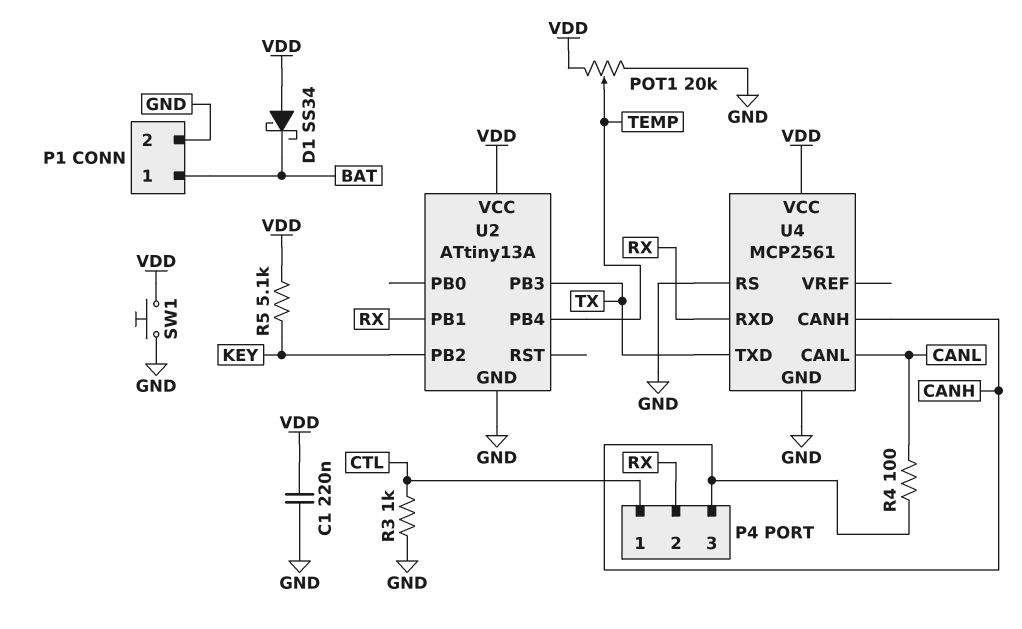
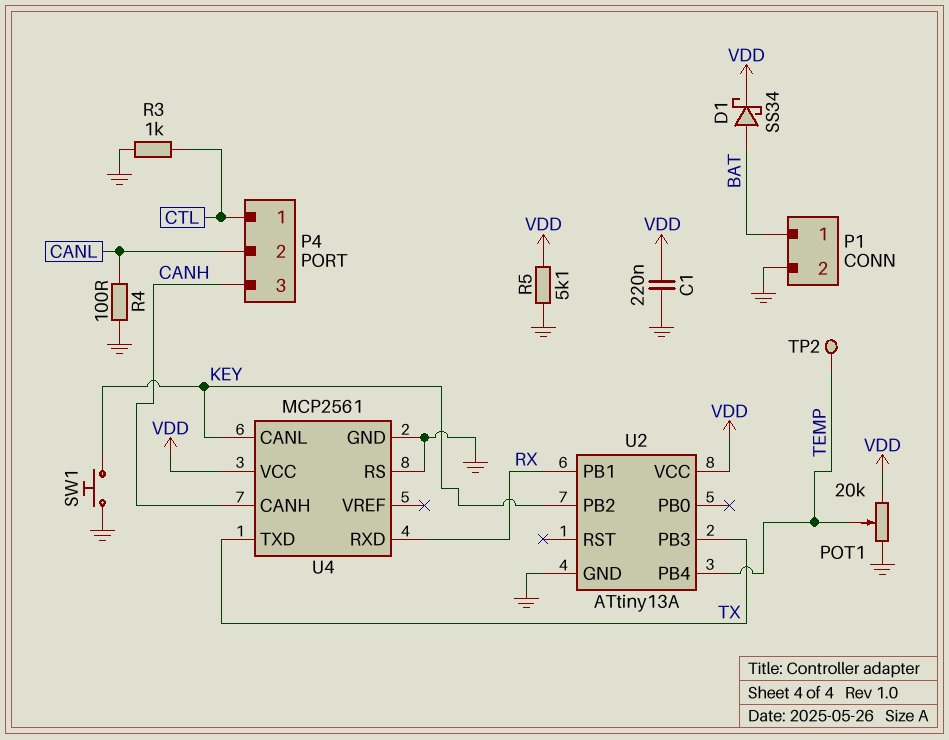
D1: schottky SS34 (A VDD, K BAT) -> schottky SS34 (A BAT, K VDD)
P4 pin 2: RX -> CANL
R4: 100 (CANH, CANL) -> 100 (CANL, GND)
R5: 5.1k (KEY, VDD) -> 5.1k (GND, VDD)
SW1: button (GND, VDD) -> button (GND, KEY)
TP2: none -> test point (TEMP)
U4 pin CANL: CANL -> KEY

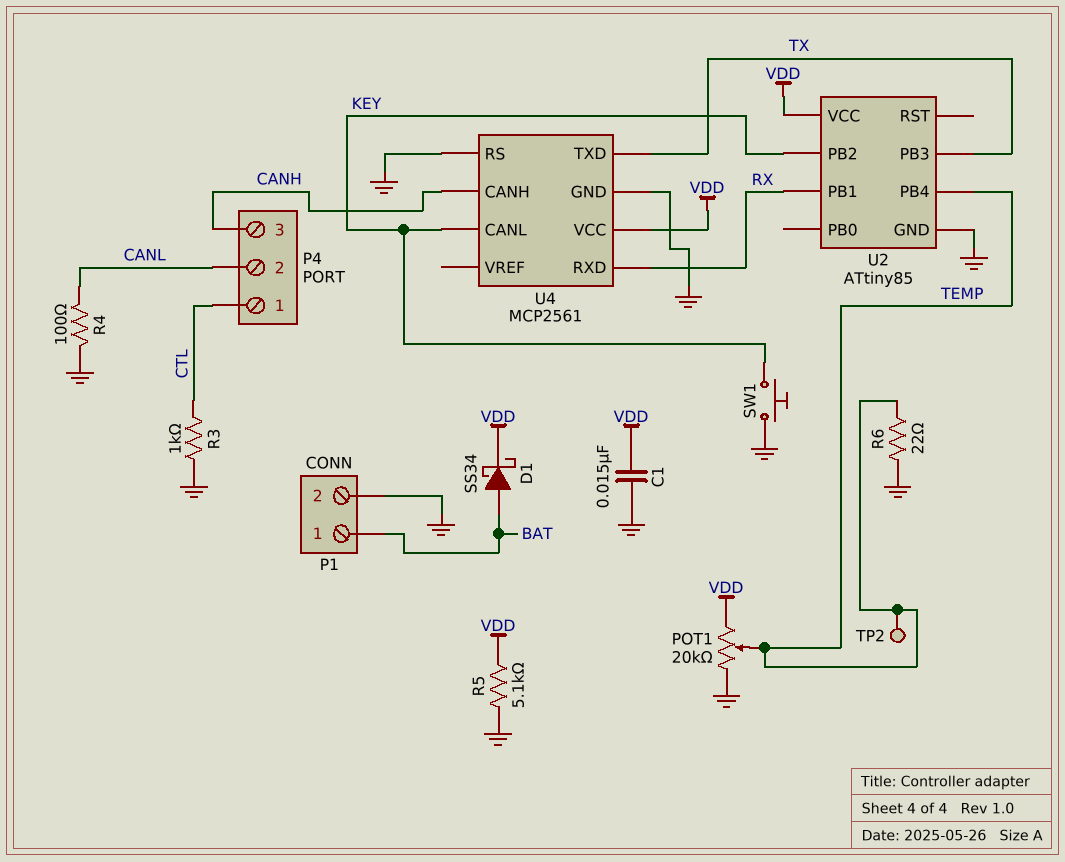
C1: 220nF (GND, VDD) -> 15nF (GND, VDD)
R6: none -> 22 (GND, TEMP)
U2: ATtiny13A -> ATtiny85

